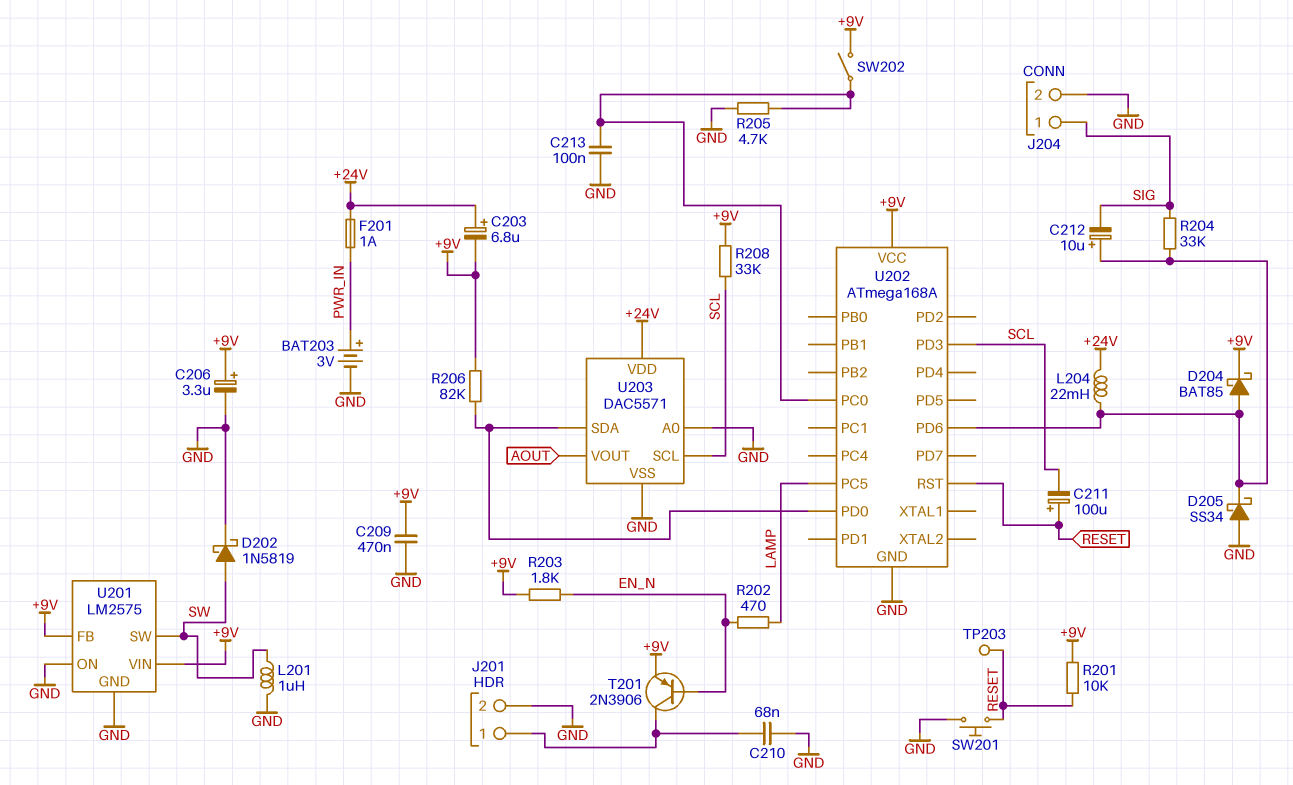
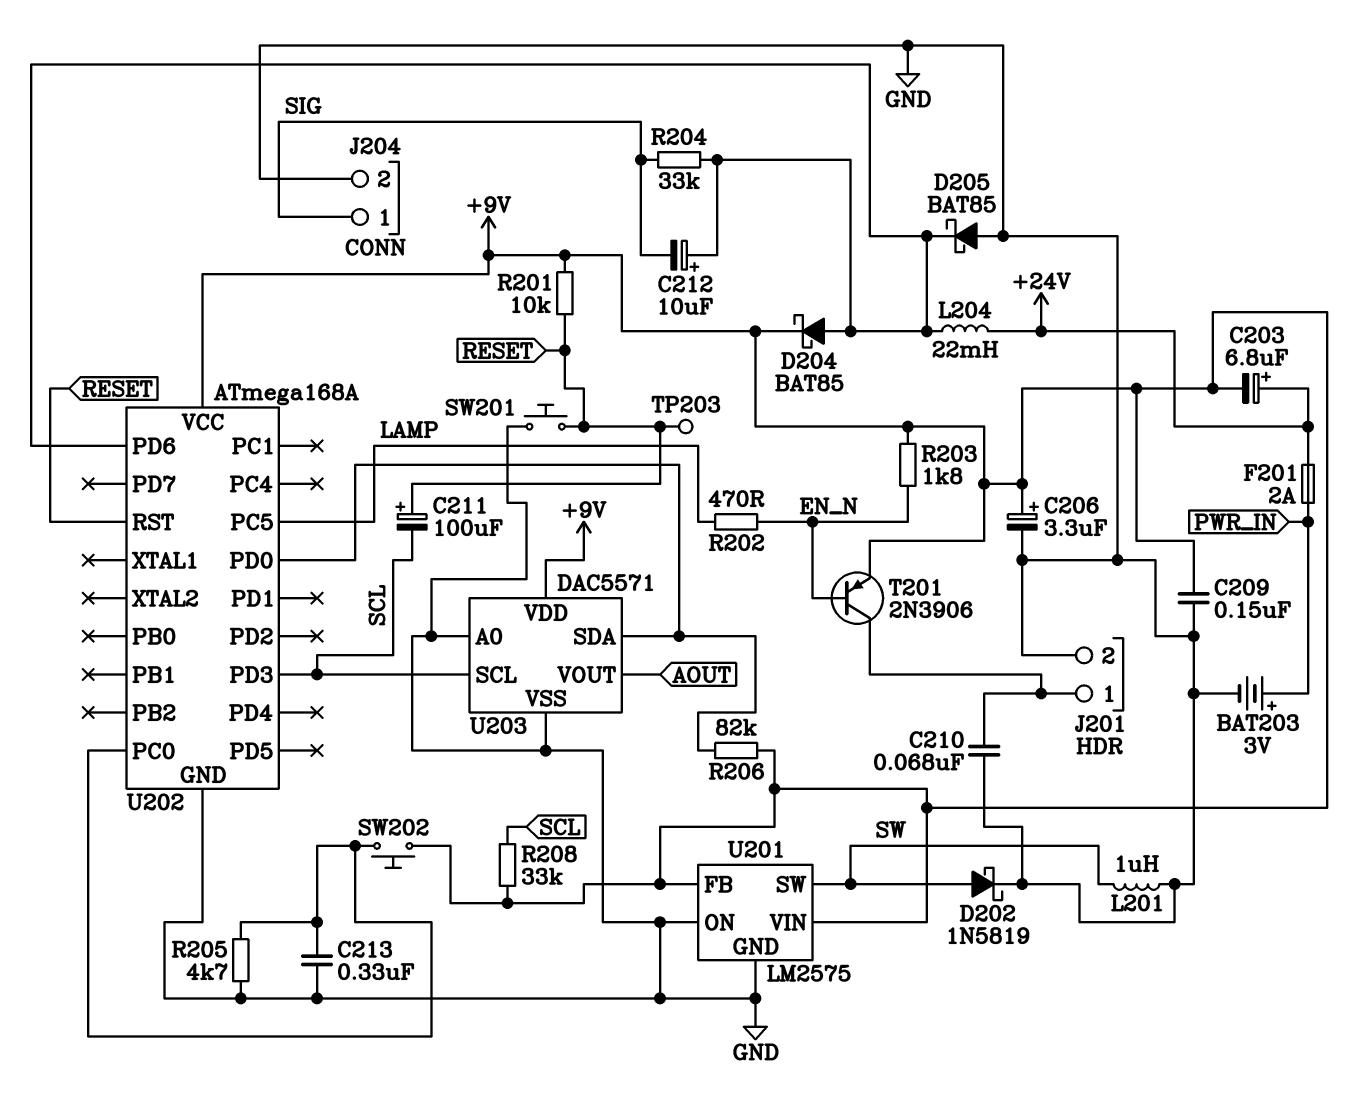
C209: 470nF (+9V, GND) -> 150nF (+9V, GND)
C213: 100nF (GND, U202/PC0) -> 330nF (GND, U202/PC0)
D205: schottky SS34 (A GND, K U202/PD6) -> schottky BAT85 (A GND, K U202/PD6)
F201: 1A (+24V, PWR_IN) -> 2A (+24V, PWR_IN)
SW202: switch (+9V, U202/PC0) -> button (+9V, U202/PC0)
U203 pin VDD: +24V -> +9V

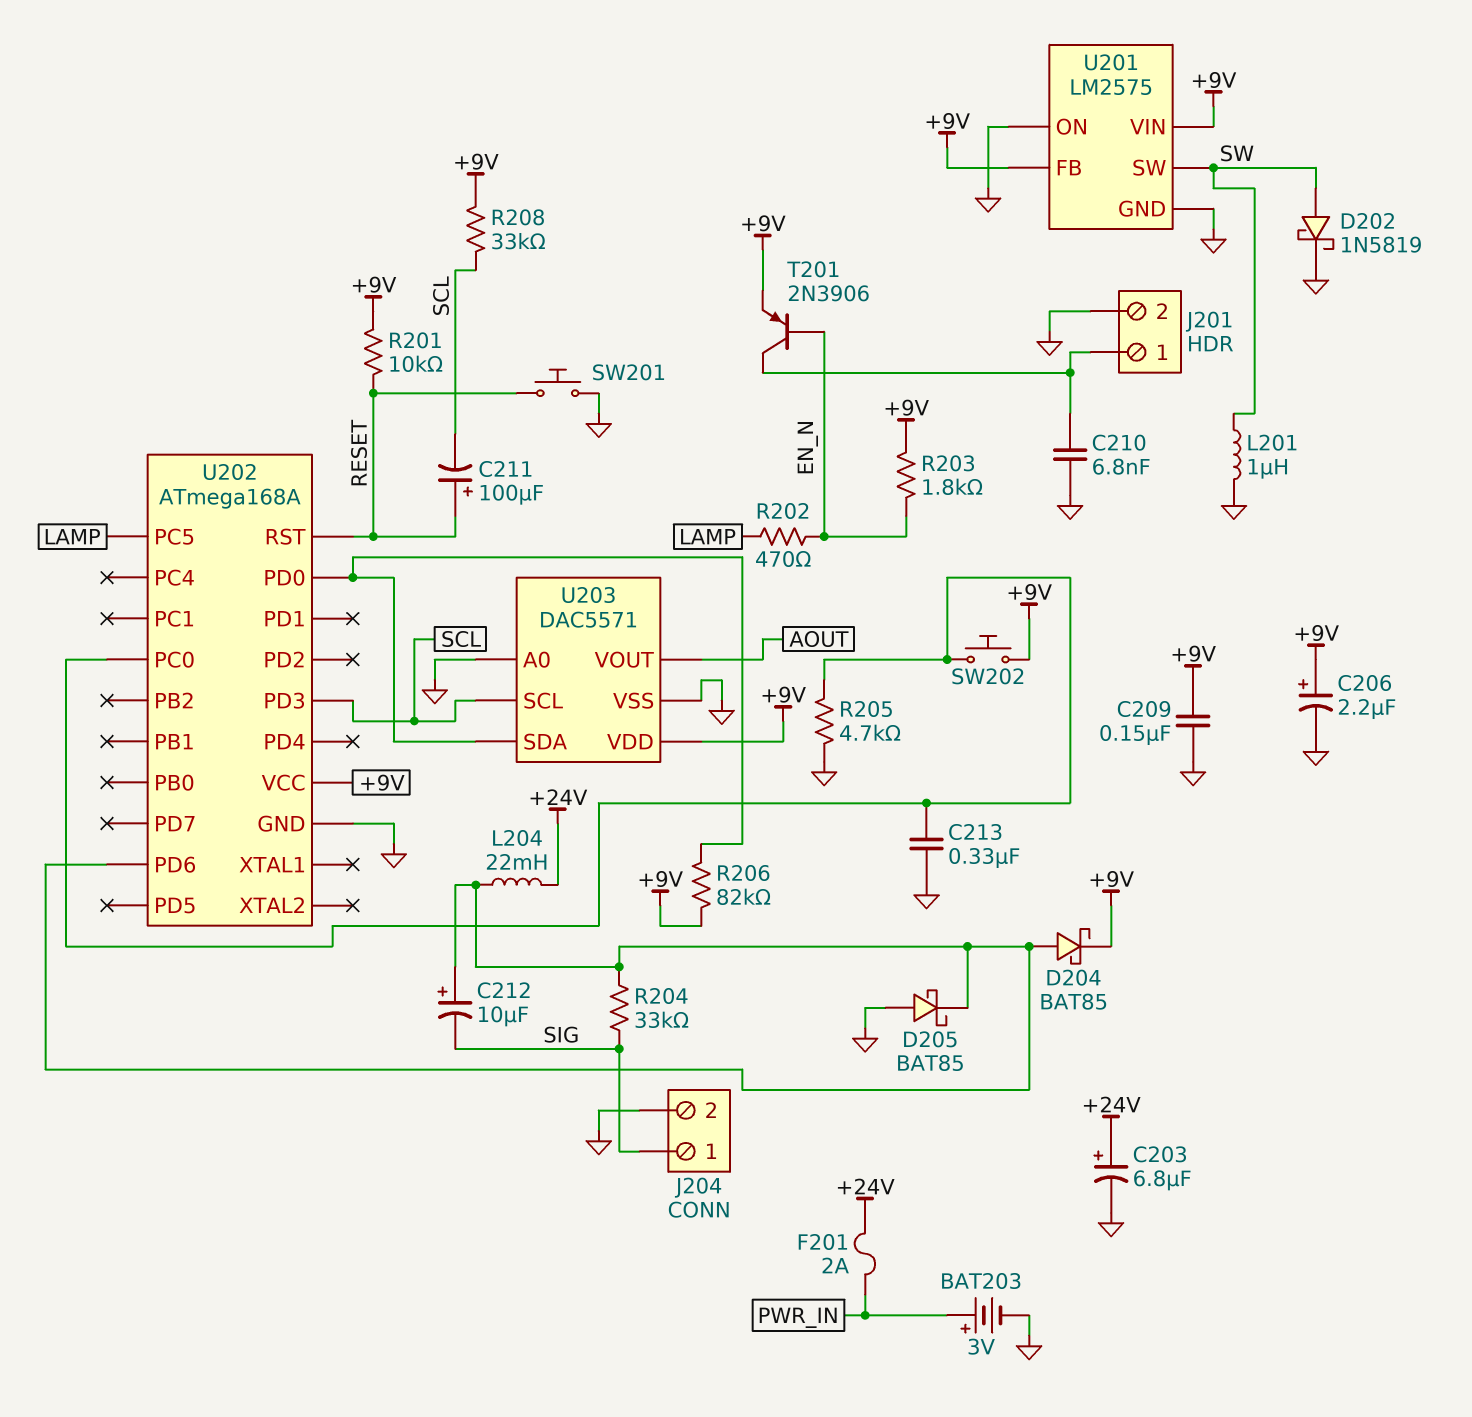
C203: 6.8uF (plus +24V, minus +9V) -> 6.8uF (plus +24V, minus GND)
C206: 3.3uF (plus +9V, minus GND) -> 2.2uF (plus +9V, minus GND)
C210: 68nF (GND, J201/1) -> 6.8nF (GND, J201/1)
TP203: test point (RESET) -> none

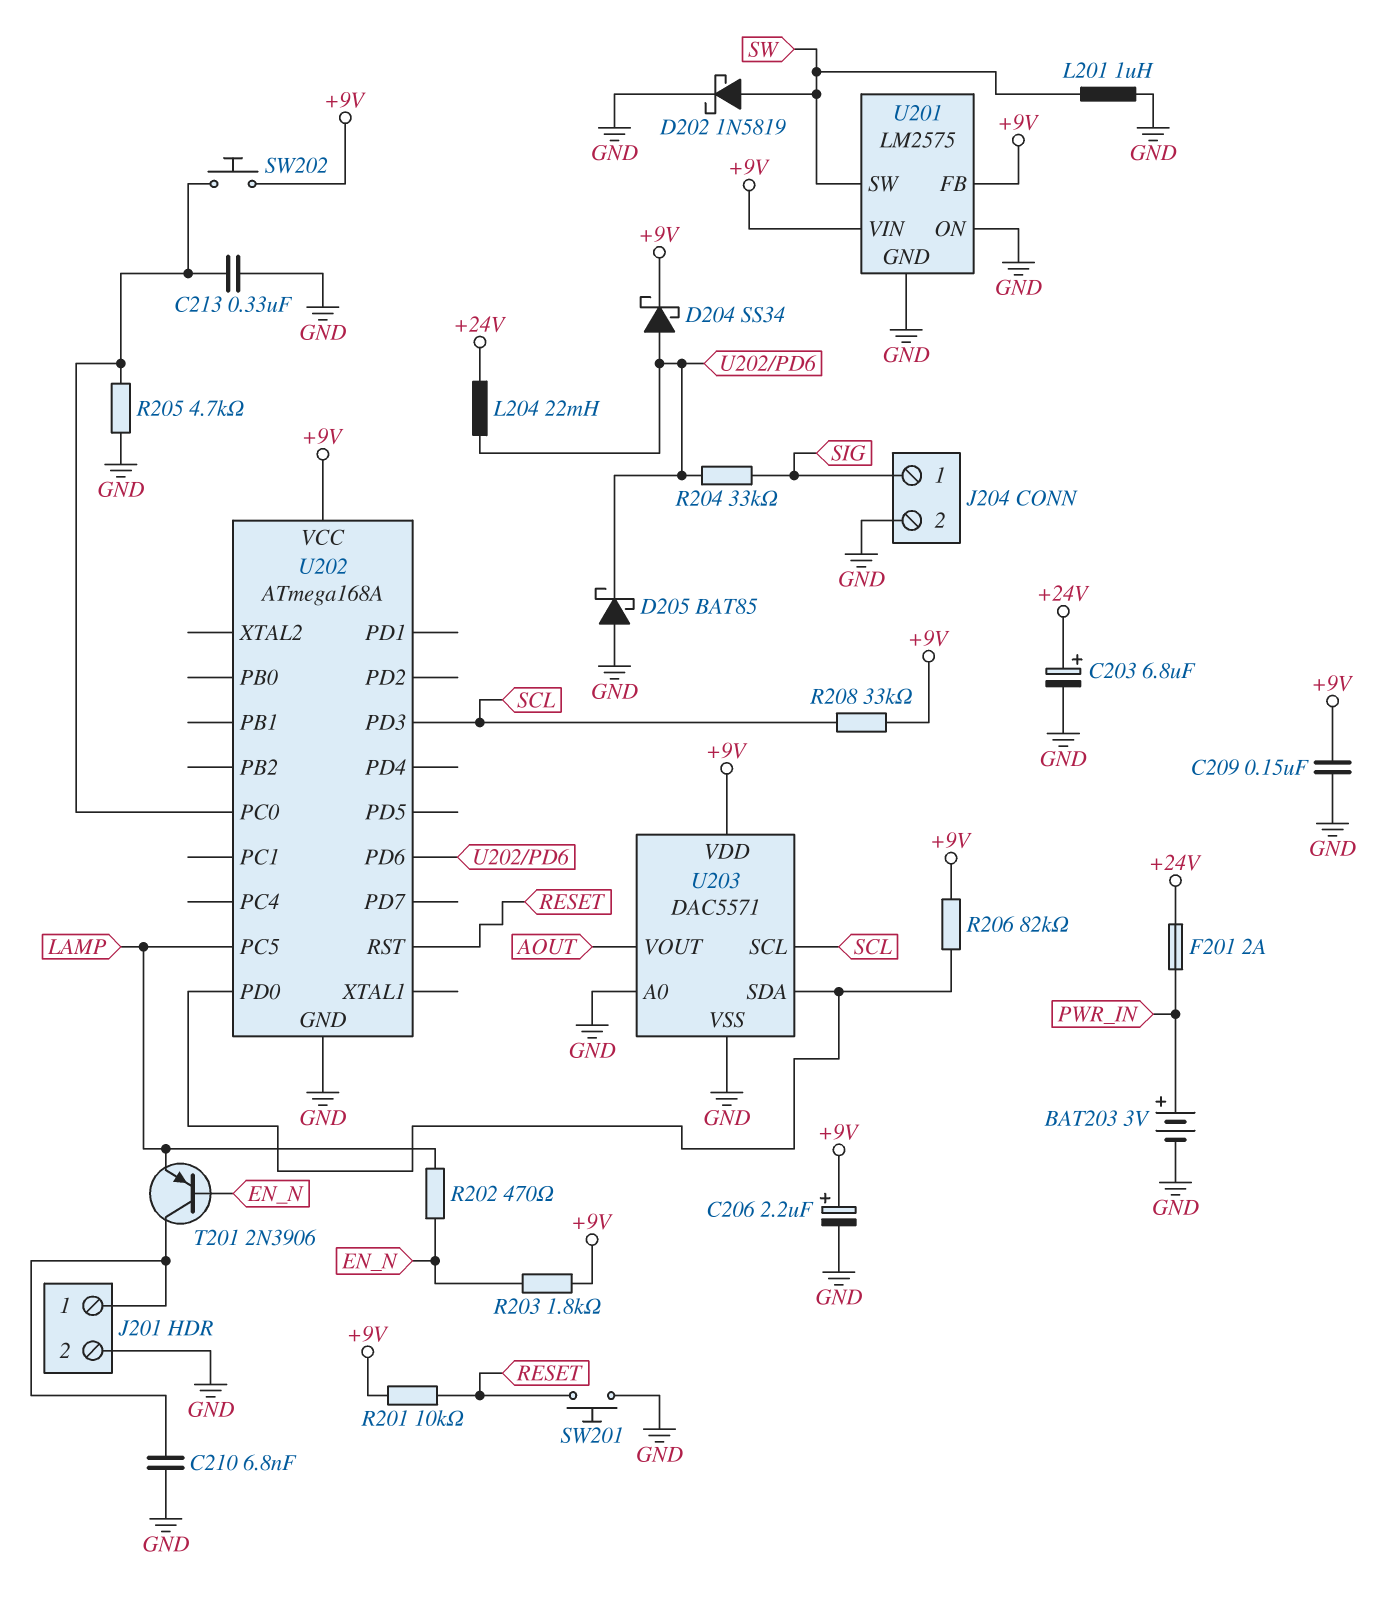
C211: 100uF (plus RESET, minus SCL) -> none
C212: 10uF (plus U202/PD6, minus SIG) -> none
D204: schottky BAT85 (A U202/PD6, K +9V) -> schottky SS34 (A U202/PD6, K +9V)
T201: PNP 2N3906 (B EN_N, C J201/1, E +9V) -> PNP 2N3906 (B EN_N, C J201/1, E LAMP)

